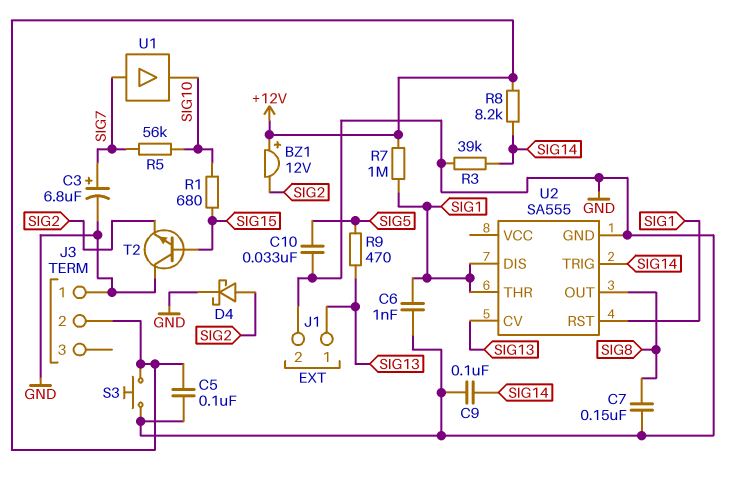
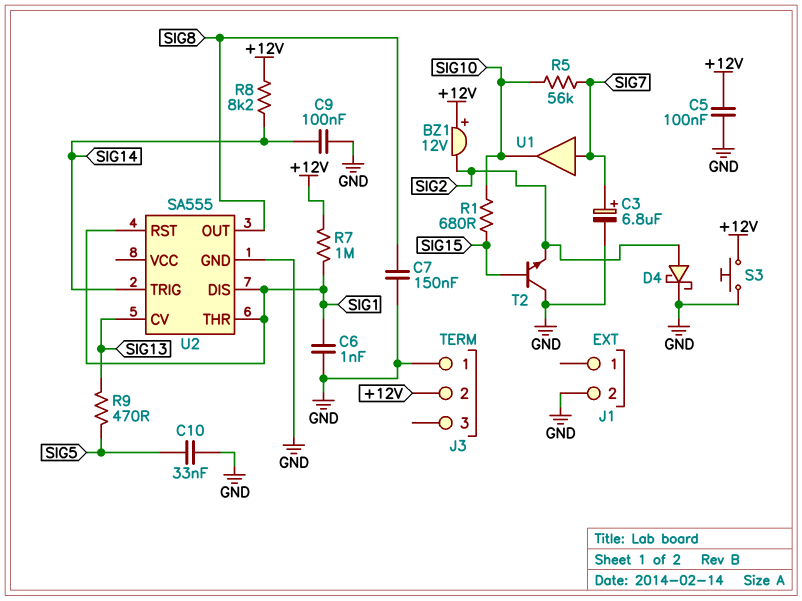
J1 pin 1: SIG13 -> none
R3: 39k (GND, SIG14) -> none

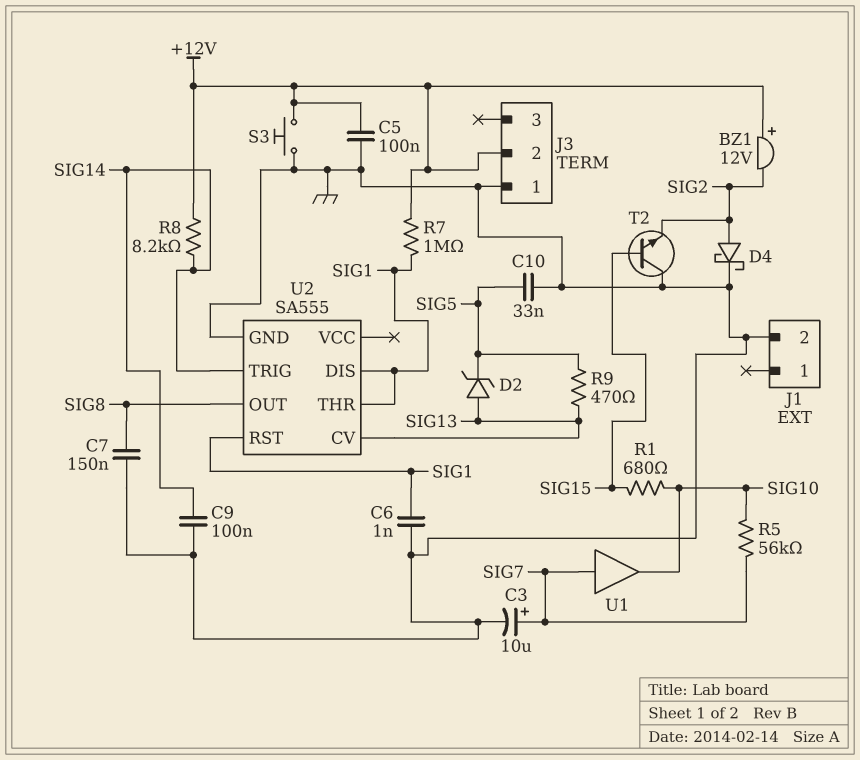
C3: 6.8uF (plus SIG7, minus GND) -> 10uF (plus SIG7, minus GND)
D2: none -> zener (A SIG13, K SIG5)

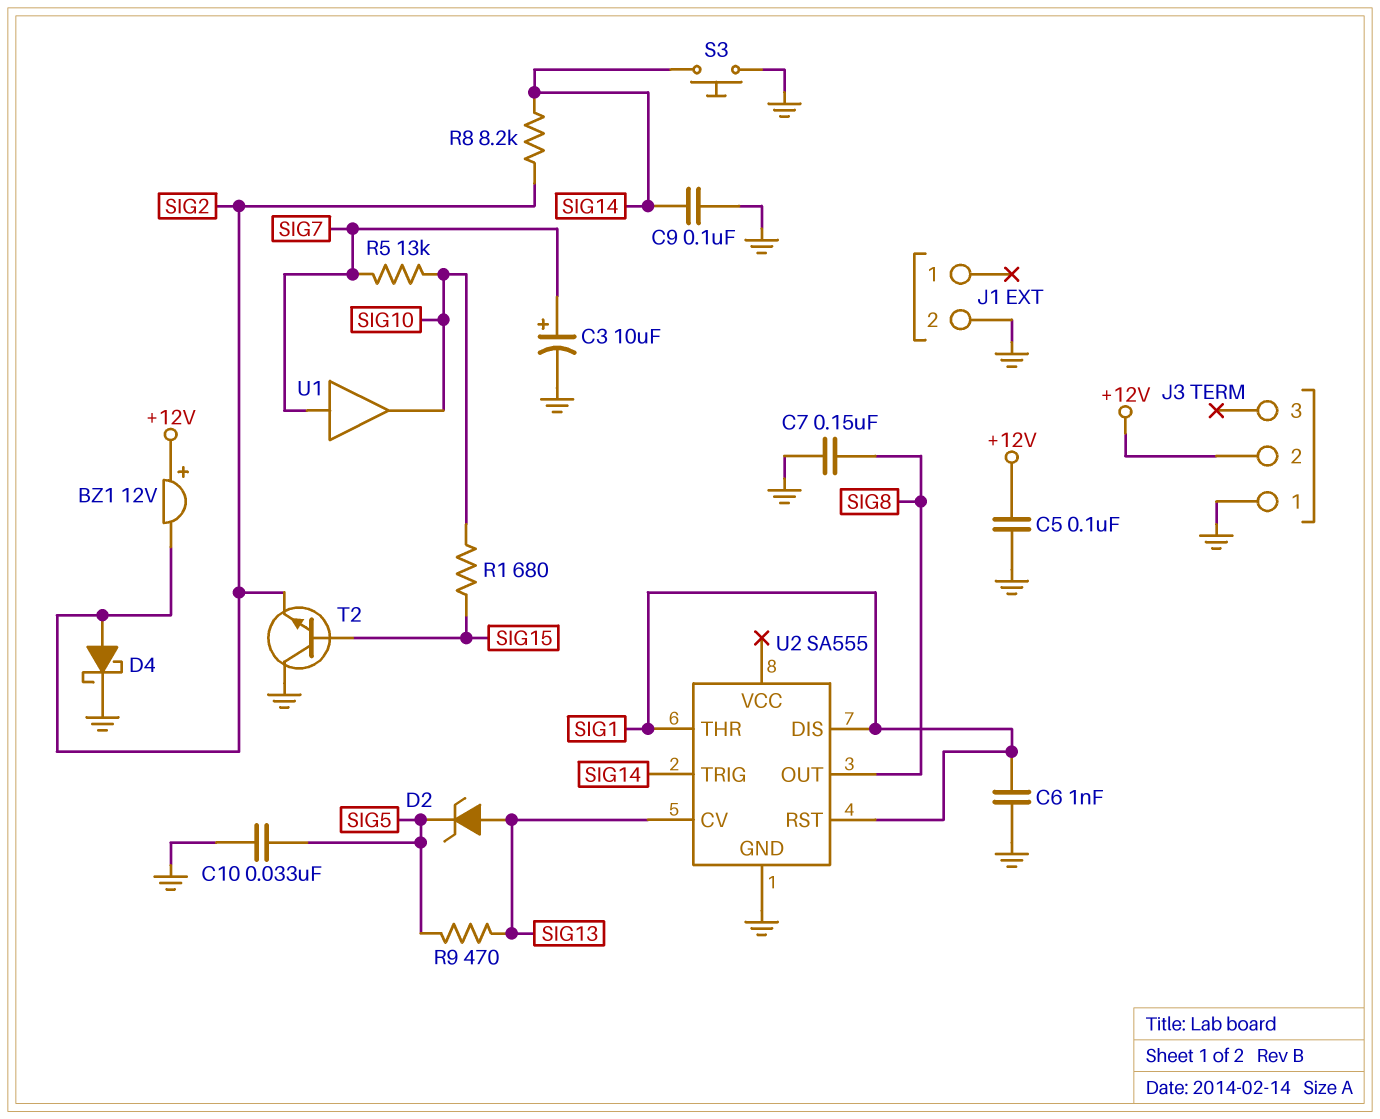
R5: 56k (SIG7, SIG10) -> 13k (SIG7, SIG10)
R7: 1M (+12V, SIG1) -> none
R8: 8.2k (+12V, SIG14) -> 8.2k (SIG2, SIG14)
S3: button (+12V, GND) -> button (GND, SIG14)

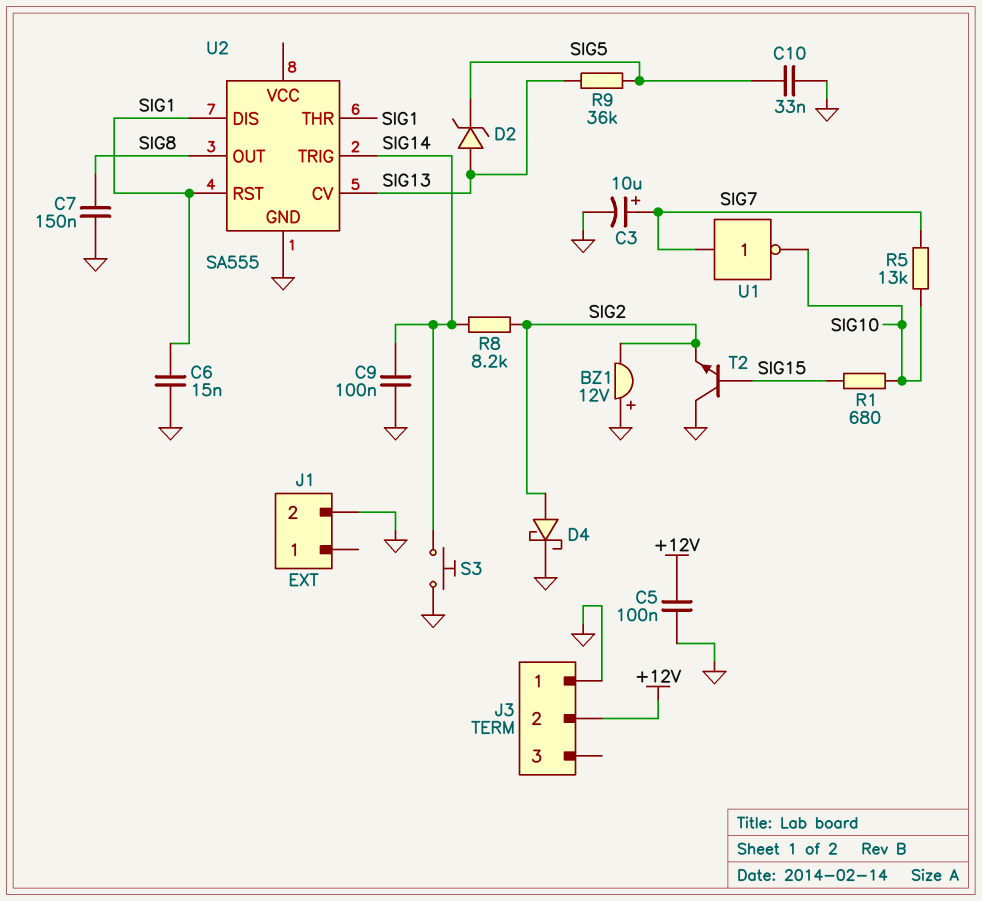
BZ1: buzzer 12V (plus +12V, minus SIG2) -> buzzer 12V (plus GND, minus SIG2)
C6: 1nF (GND, SIG1) -> 15nF (GND, SIG1)
R9: 470 (SIG5, SIG13) -> 36k (SIG5, SIG13)
U1: buffer (in SIG7, out SIG10) -> NOT (in SIG7, out SIG10)

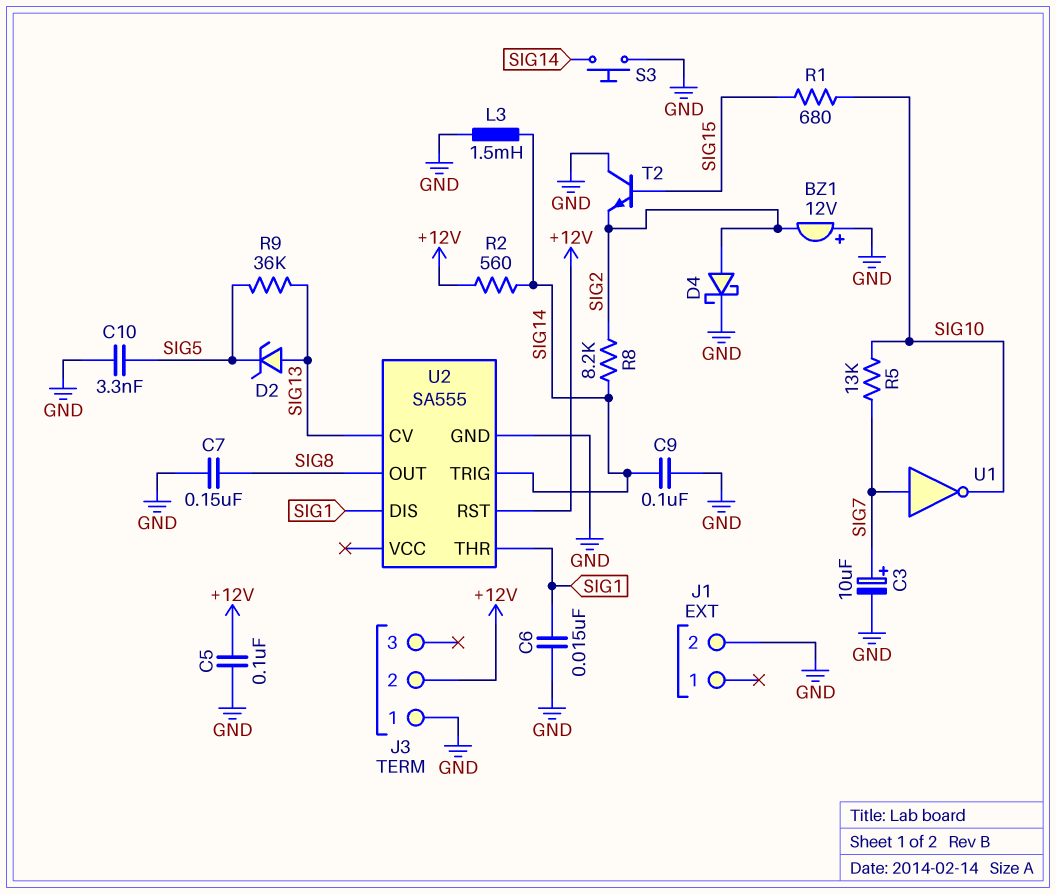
C10: 33nF (GND, SIG5) -> 3.3nF (GND, SIG5)
L3: none -> 1.5mH (GND, SIG14)
R2: none -> 560 (+12V, SIG14)
U2 pin RST: SIG1 -> +12V

